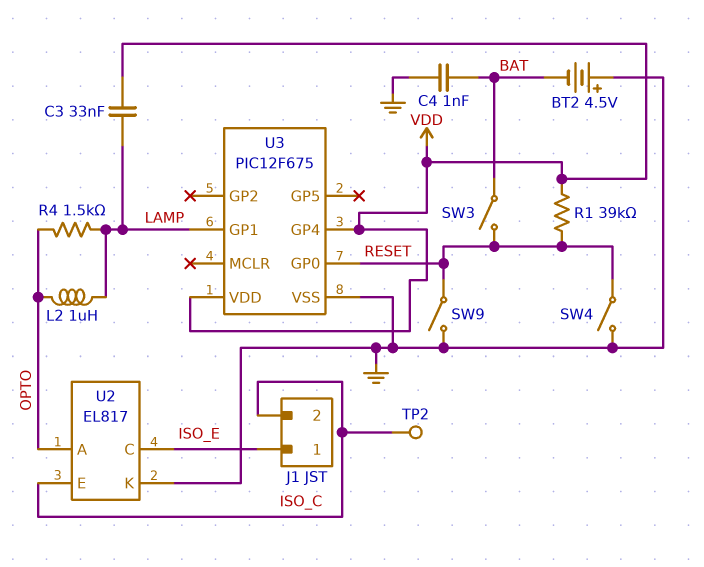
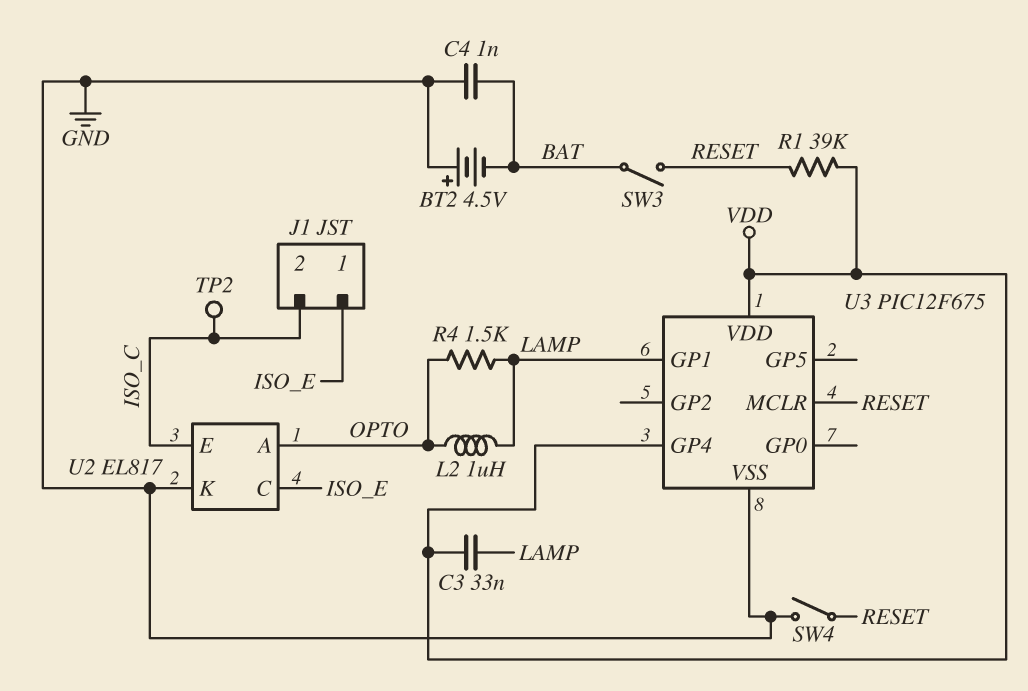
SW9: switch (GND, RESET) -> none
U3 pin GP0: RESET -> none
U3 pin MCLR: none -> RESET

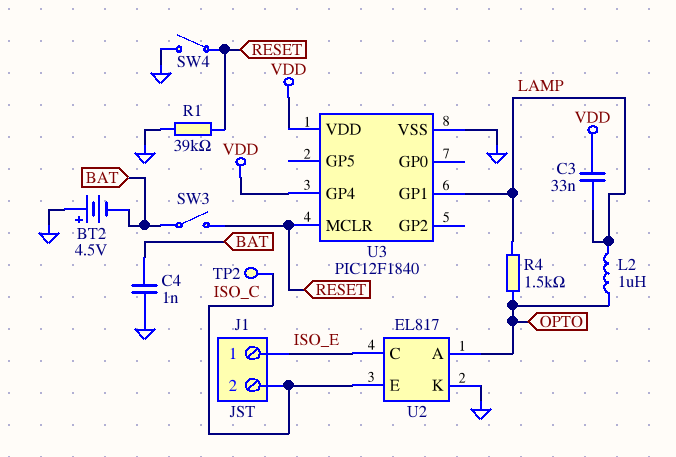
R1: 39k (RESET, VDD) -> 39k (GND, RESET)
U3: PIC12F675 -> PIC12F1840

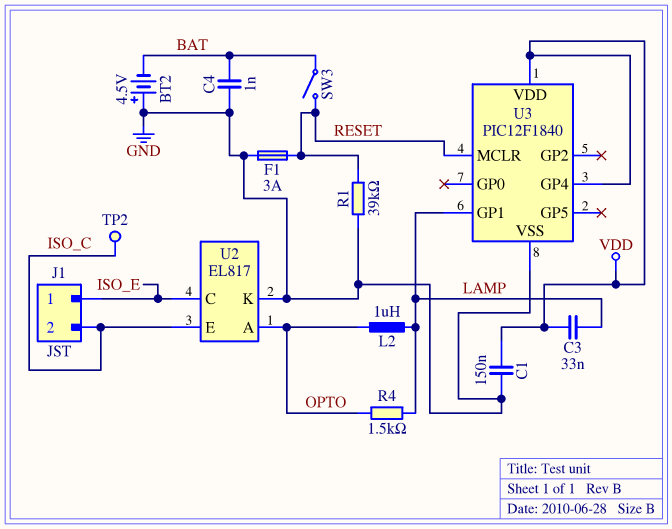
C1: none -> 150nF (GND, VDD)
F1: none -> 3A (GND, RESET)
SW4: switch (GND, RESET) -> none

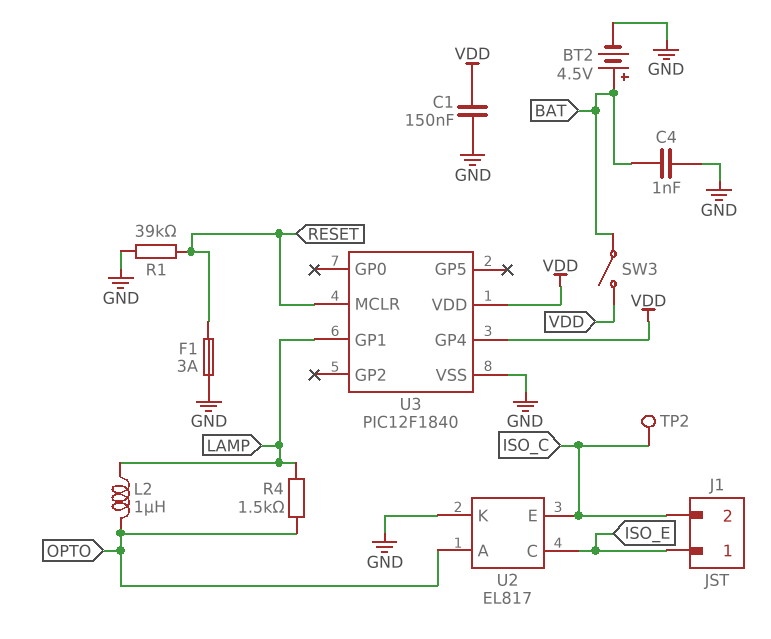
BT2: 4.5V (plus GND, minus BAT) -> 4.5V (plus BAT, minus GND)
C3: 33nF (LAMP, VDD) -> none
SW3: switch (BAT, RESET) -> switch (BAT, VDD)

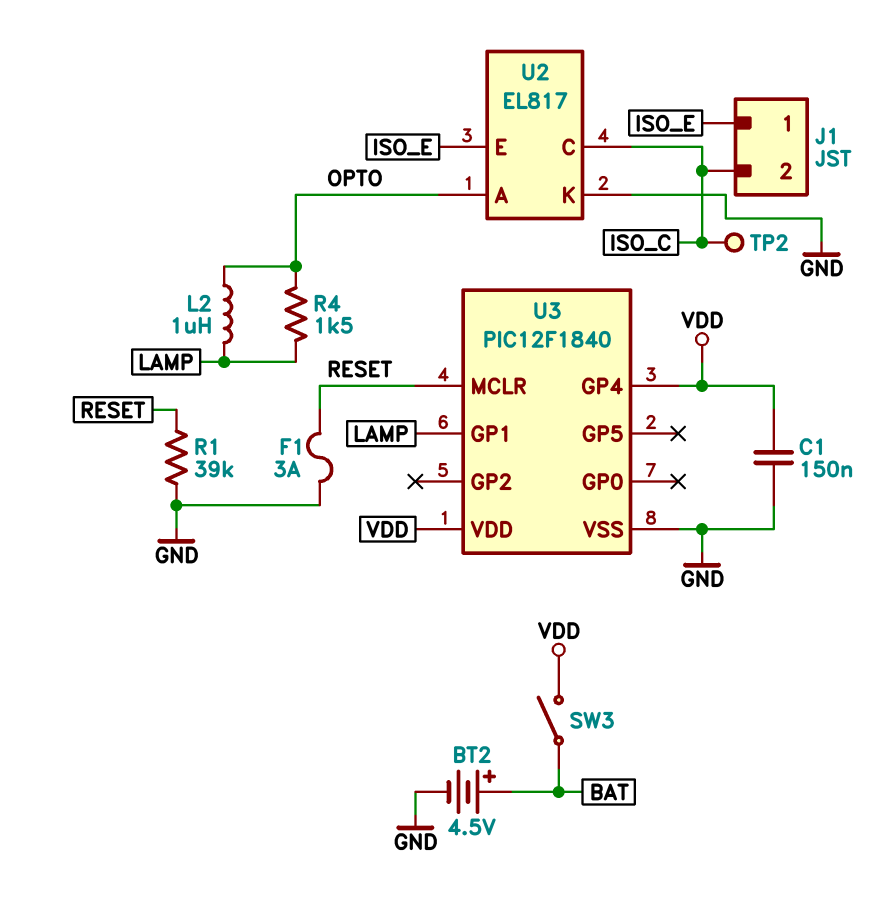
C4: 1nF (BAT, GND) -> none
U2 pin C: ISO_E -> ISO_C
U2 pin E: ISO_C -> ISO_E

